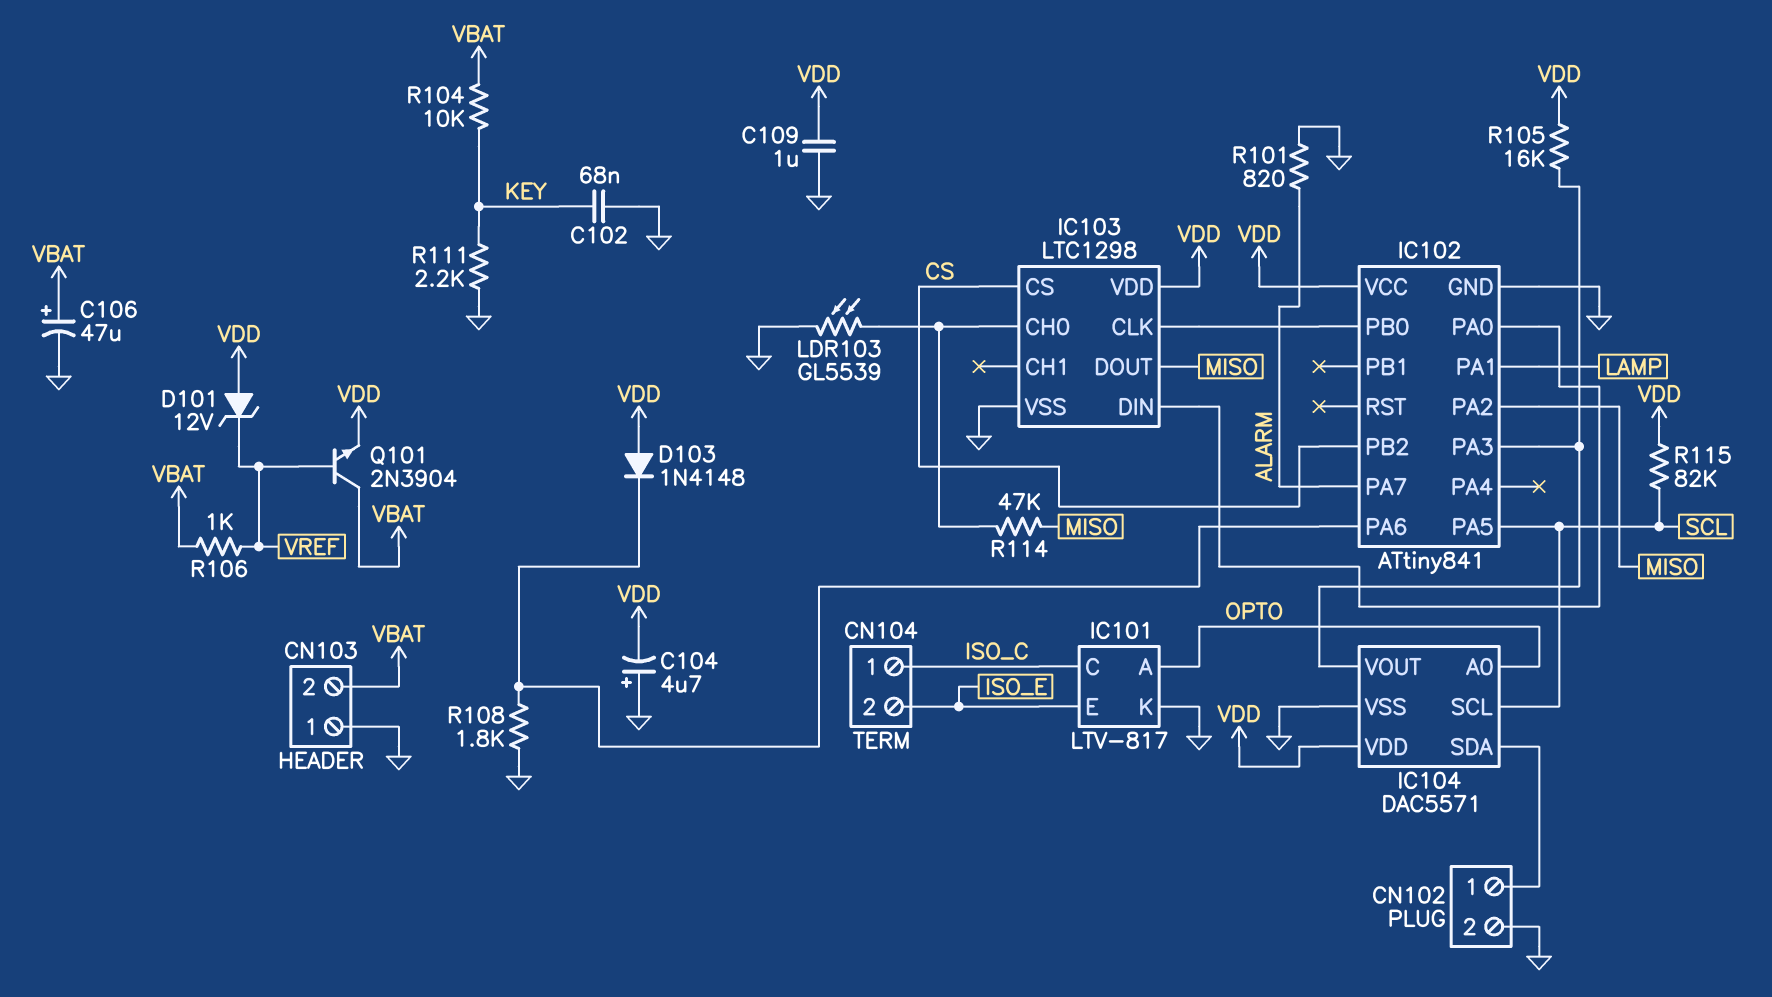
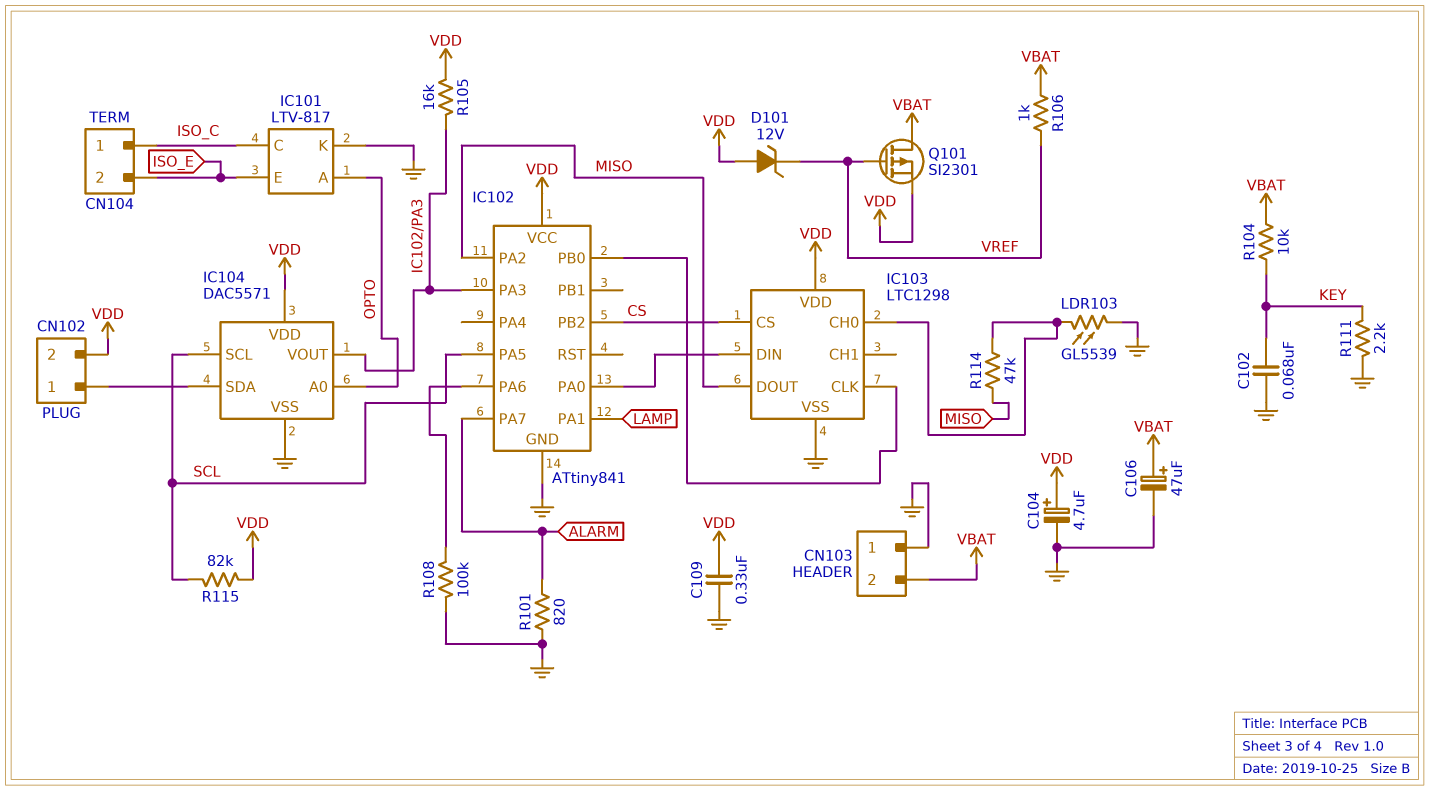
C104: 4.7uF (plus GND, minus VDD) -> 4.7uF (plus VDD, minus GND)
C109: 1uF (GND, VDD) -> 330nF (GND, VDD)
CN102 pin 2: GND -> VDD
D103: diode 1N4148 (A VDD, K IC102/PA6) -> none
Q101: NPN 2N3904 (B VREF, C VBAT, E VDD) -> PMOS SI2301 (G VREF, D VBAT, S VDD)
R108: 1.8k (GND, IC102/PA6) -> 100k (GND, IC102/PA6)

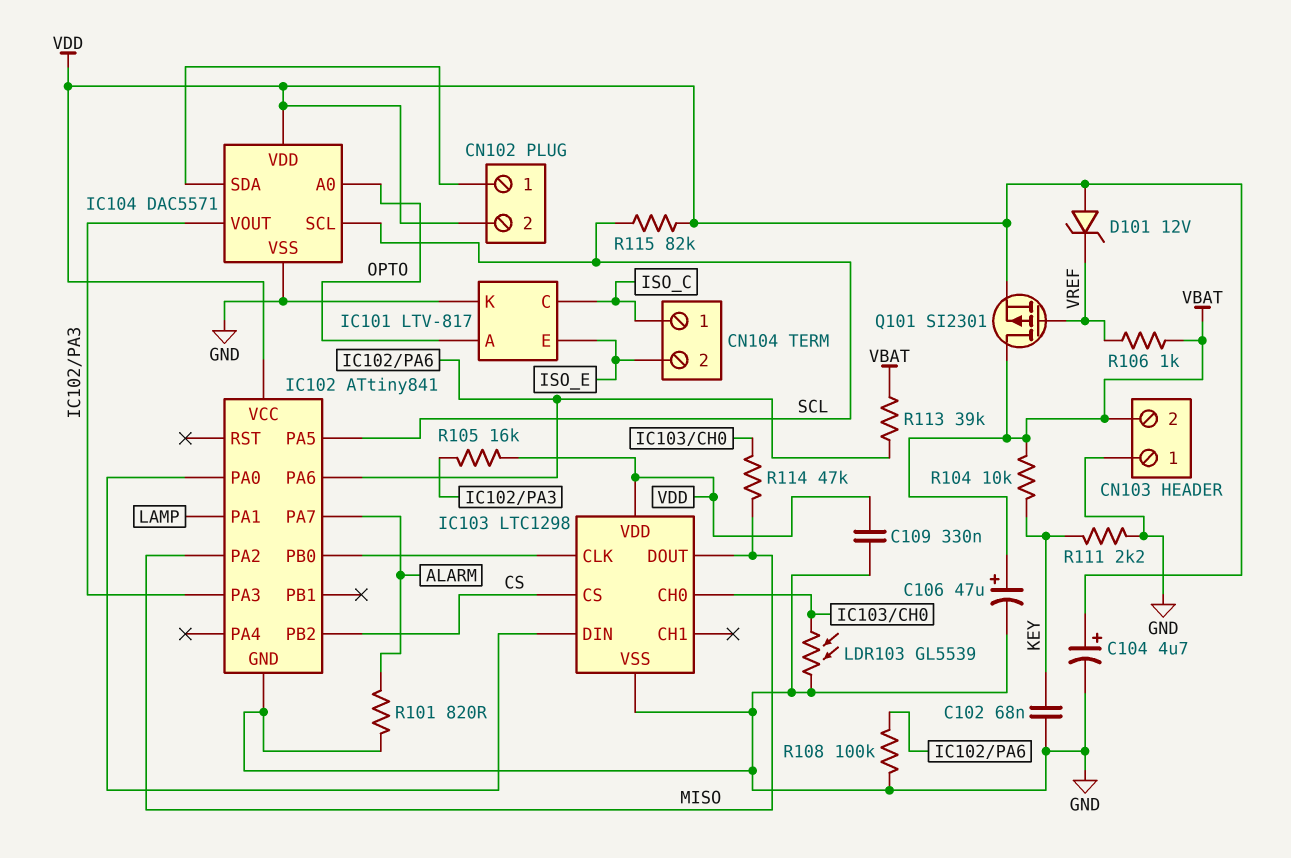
R113: none -> 39k (IC102/PA6, VBAT)

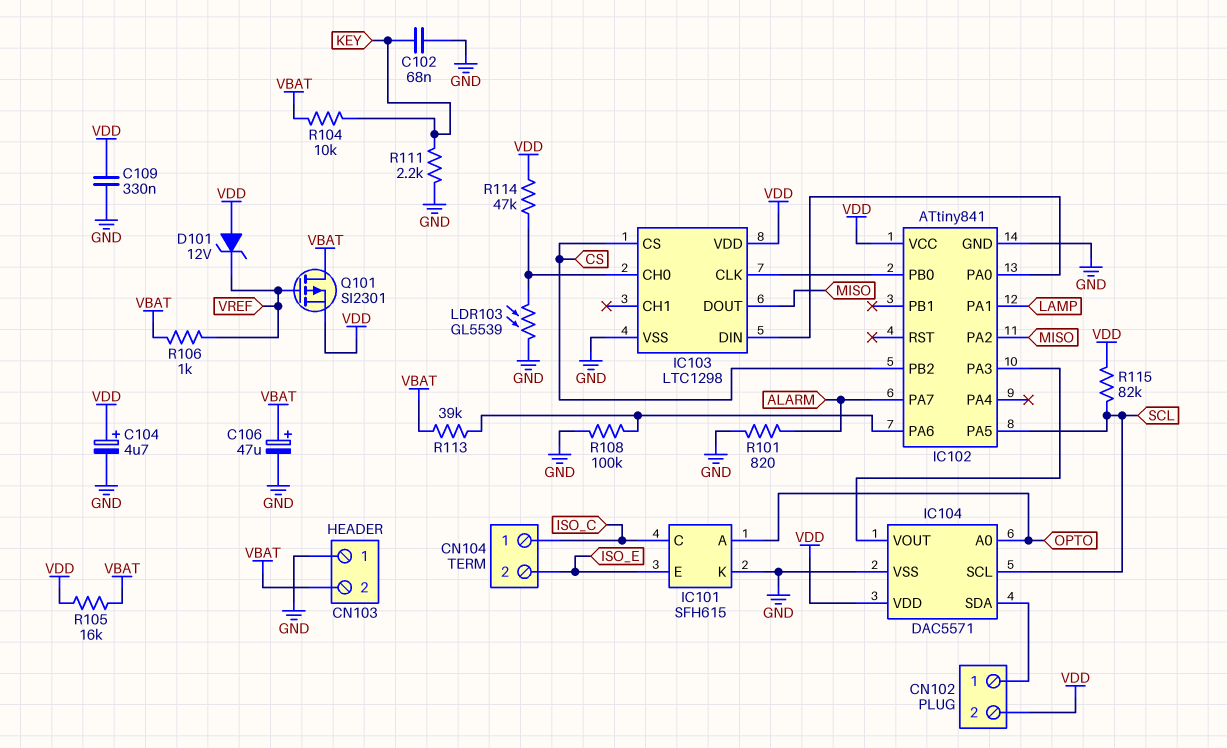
IC101: LTV-817 -> SFH615
R105: 16k (IC102/PA3, VDD) -> 16k (VBAT, VDD)
R114: 47k (IC103/CH0, MISO) -> 47k (IC103/CH0, VDD)

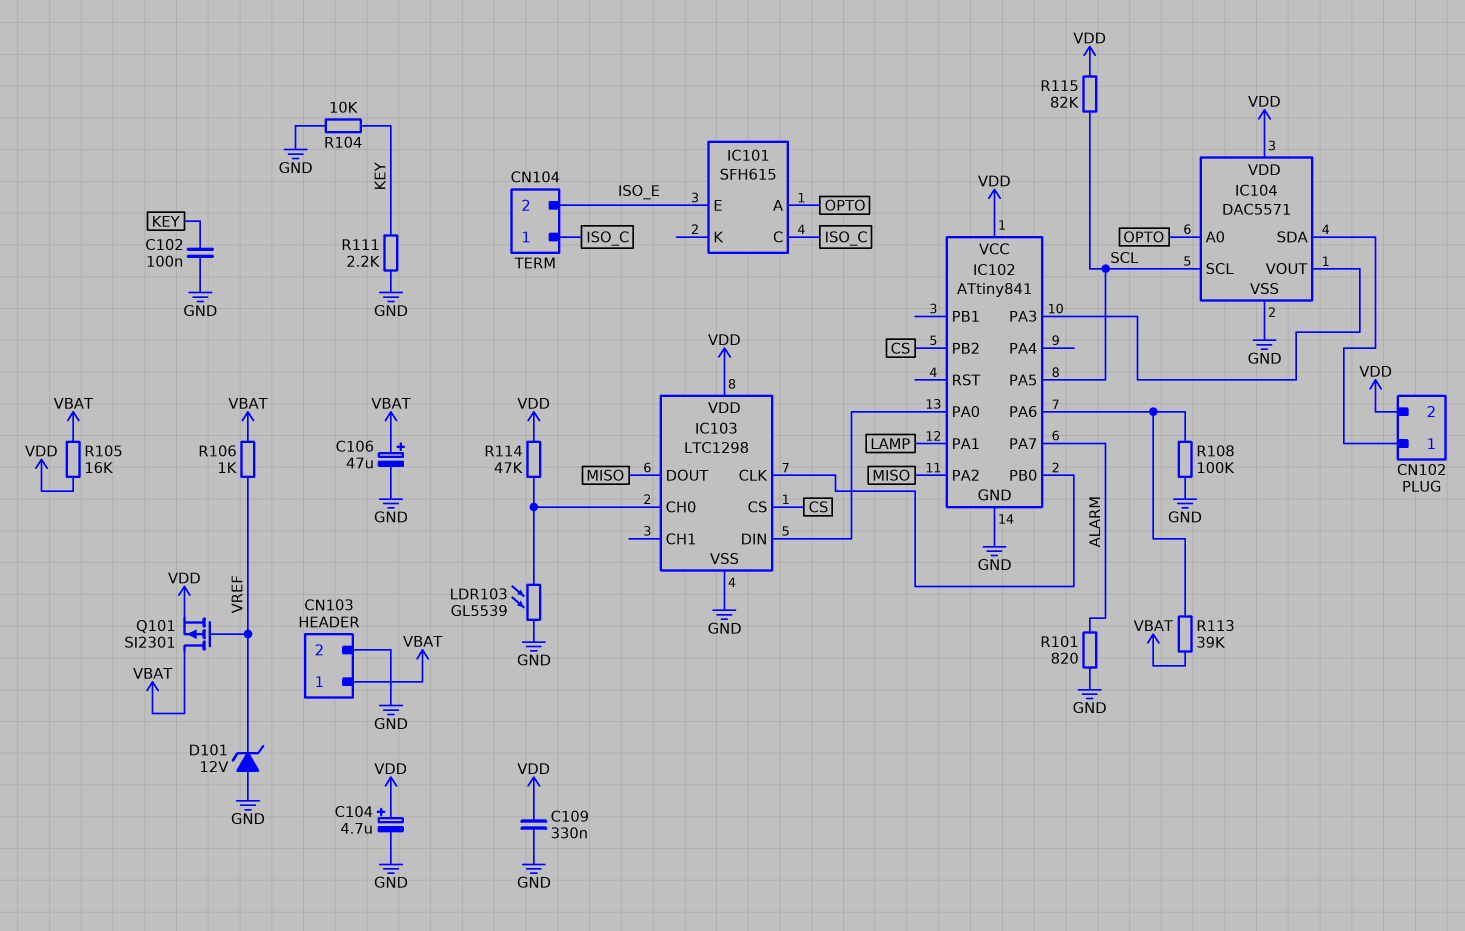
C102: 68nF (GND, KEY) -> 100nF (GND, KEY)
CN103 pin 1: GND -> VBAT
CN103 pin 2: VBAT -> GND
D101: zener 12V (A VDD, K VREF) -> zener 12V (A GND, K VREF)
IC101 pin K: GND -> none
R104: 10k (KEY, VBAT) -> 10k (GND, KEY)

